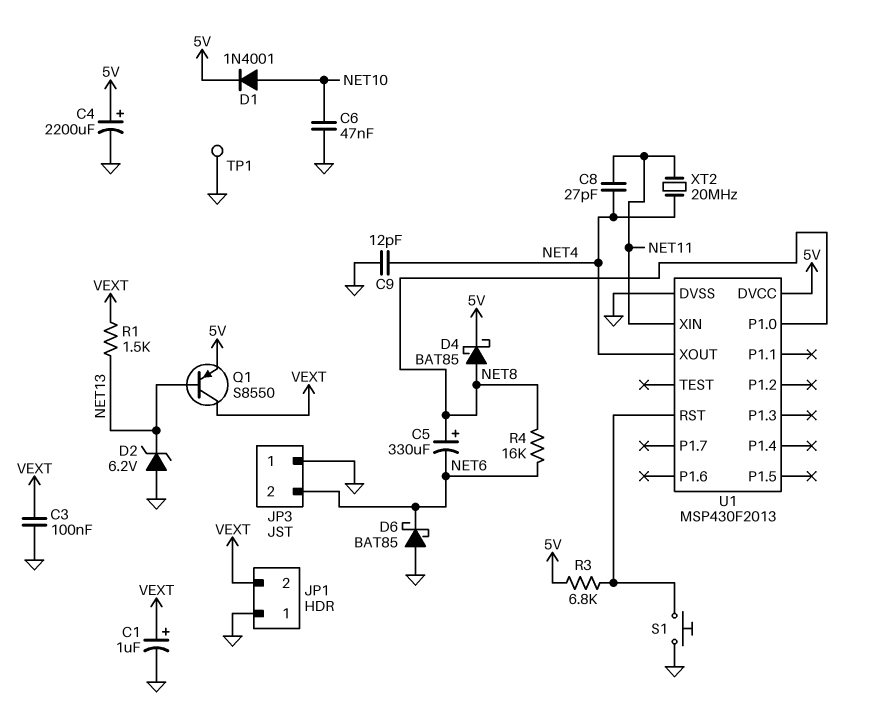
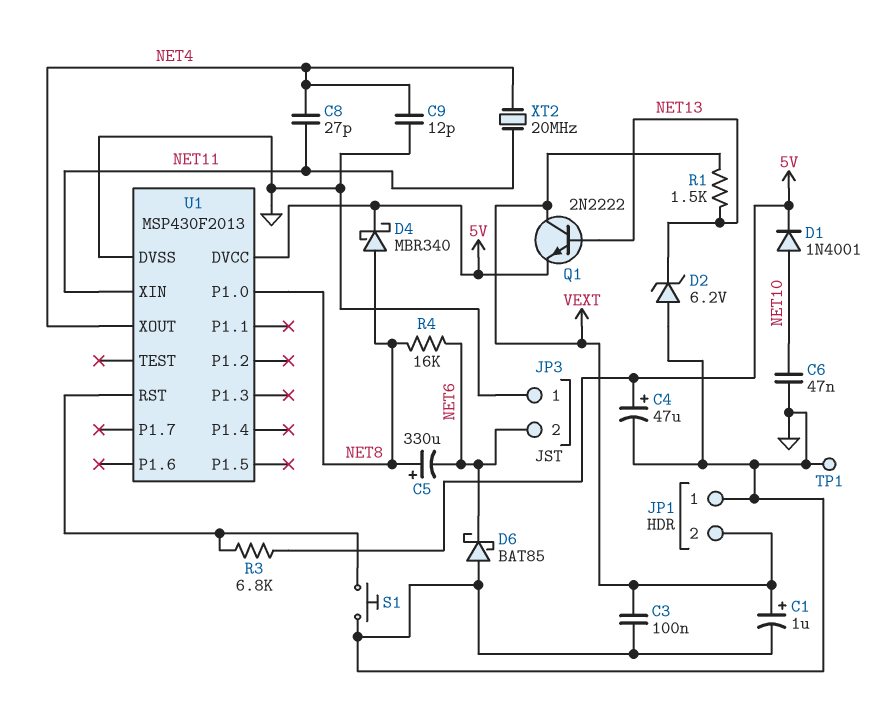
C4: 2200uF (plus 5V, minus GND) -> 47uF (plus 5V, minus GND)
D4: schottky BAT85 (A NET8, K 5V) -> schottky MBR340 (A NET8, K 5V)
Q1: PNP S8550 (B NET13, C VEXT, E 5V) -> NPN 2N2222 (B NET13, C VEXT, E 5V)

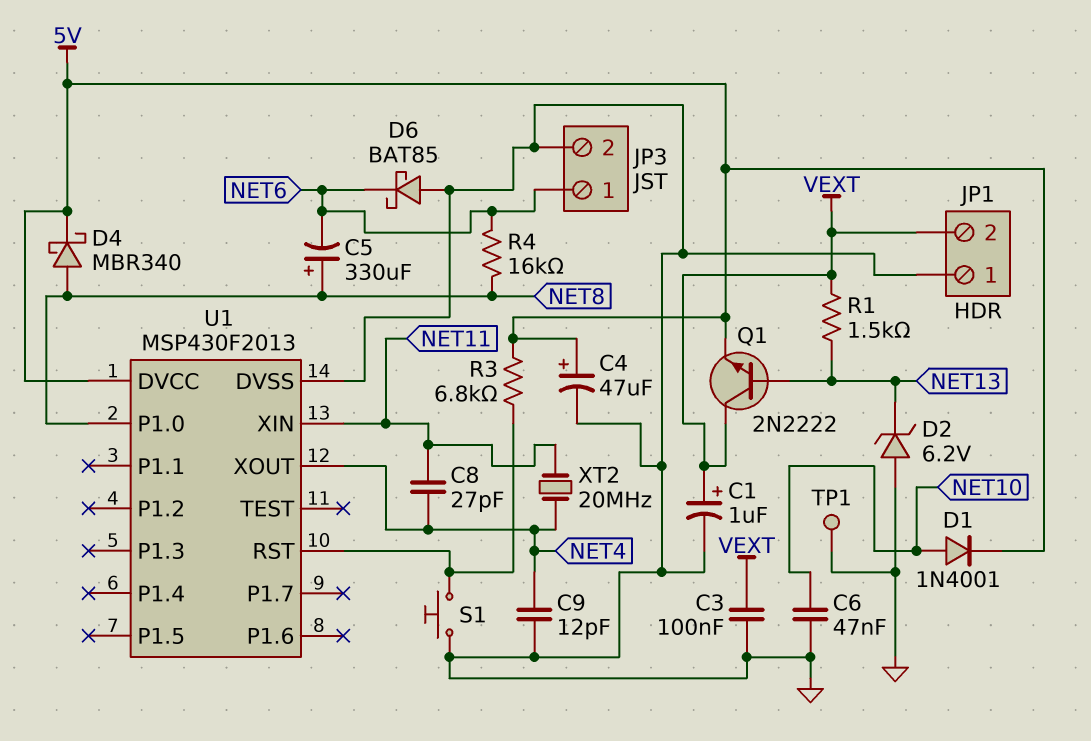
JP3 pin 1: GND -> NET6
JP3 pin 2: NET6 -> GND

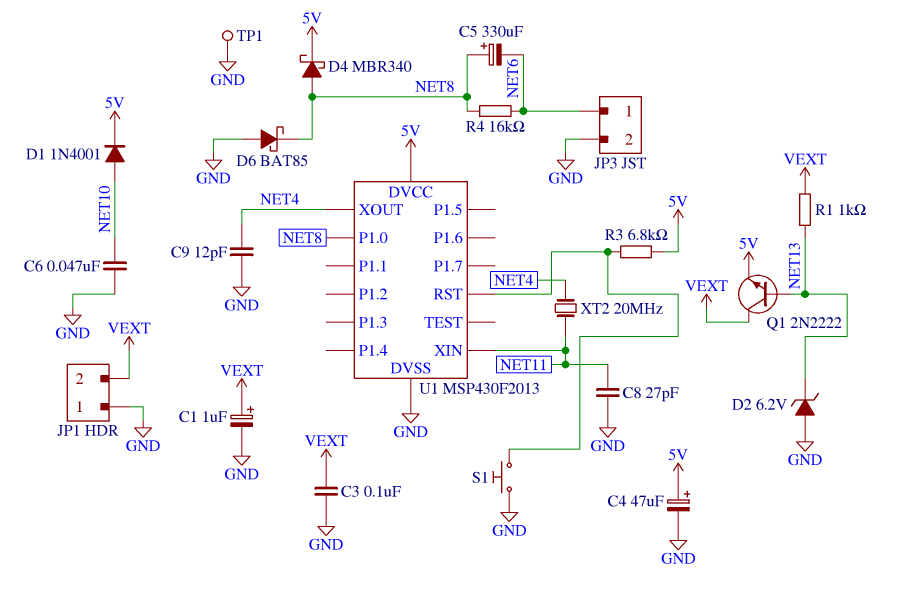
C8: 27pF (NET4, NET11) -> 27pF (GND, NET11)
D6: schottky BAT85 (A GND, K NET6) -> schottky BAT85 (A GND, K NET8)
R1: 1.5k (NET13, VEXT) -> 1k (NET13, VEXT)

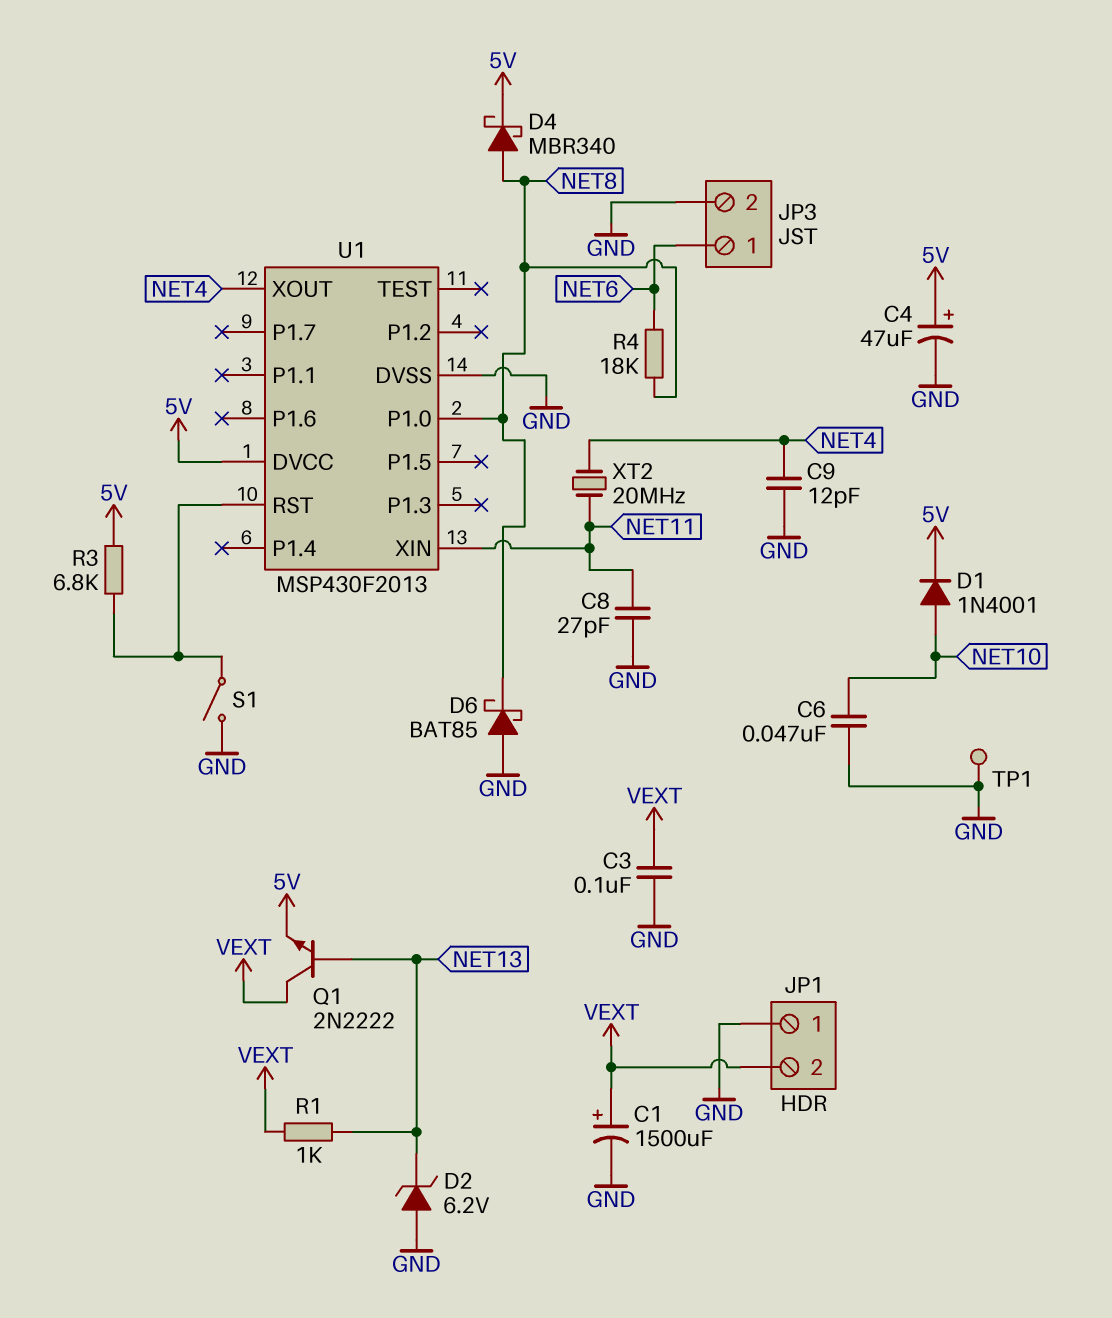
C1: 1uF (plus VEXT, minus GND) -> 1500uF (plus VEXT, minus GND)
C5: 330uF (plus NET8, minus NET6) -> none
R4: 16k (NET6, NET8) -> 18k (NET6, NET8)
S1: button (GND, U1/RST) -> switch (GND, U1/RST)

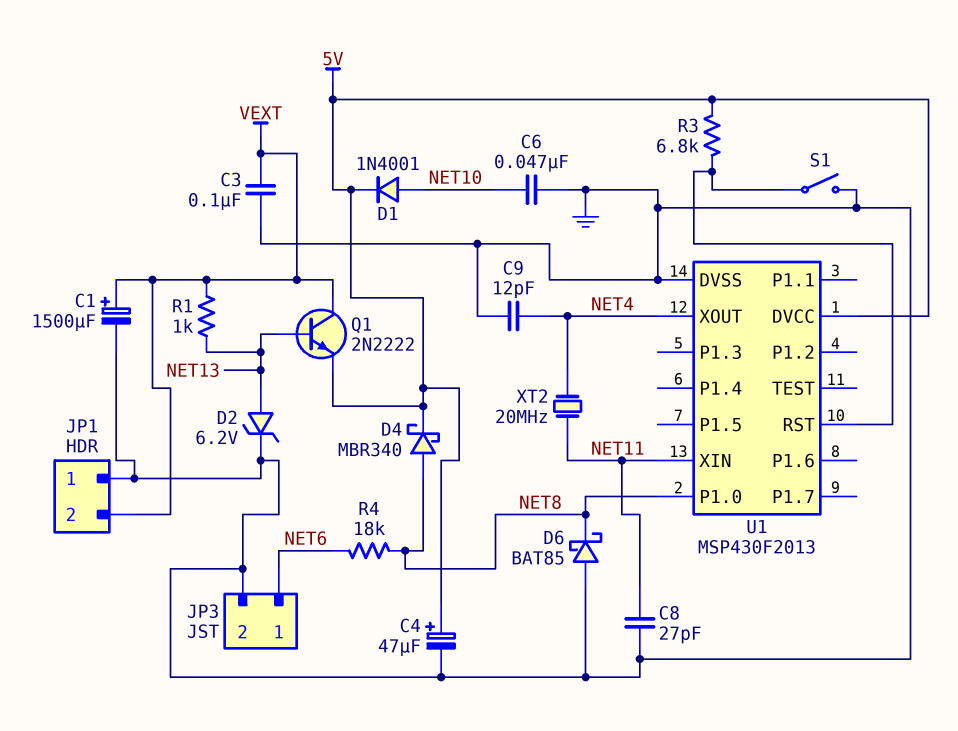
D2: zener 6.2V (A GND, K NET13) -> zener 6.2V (A NET13, K GND)
TP1: test point (GND) -> none

